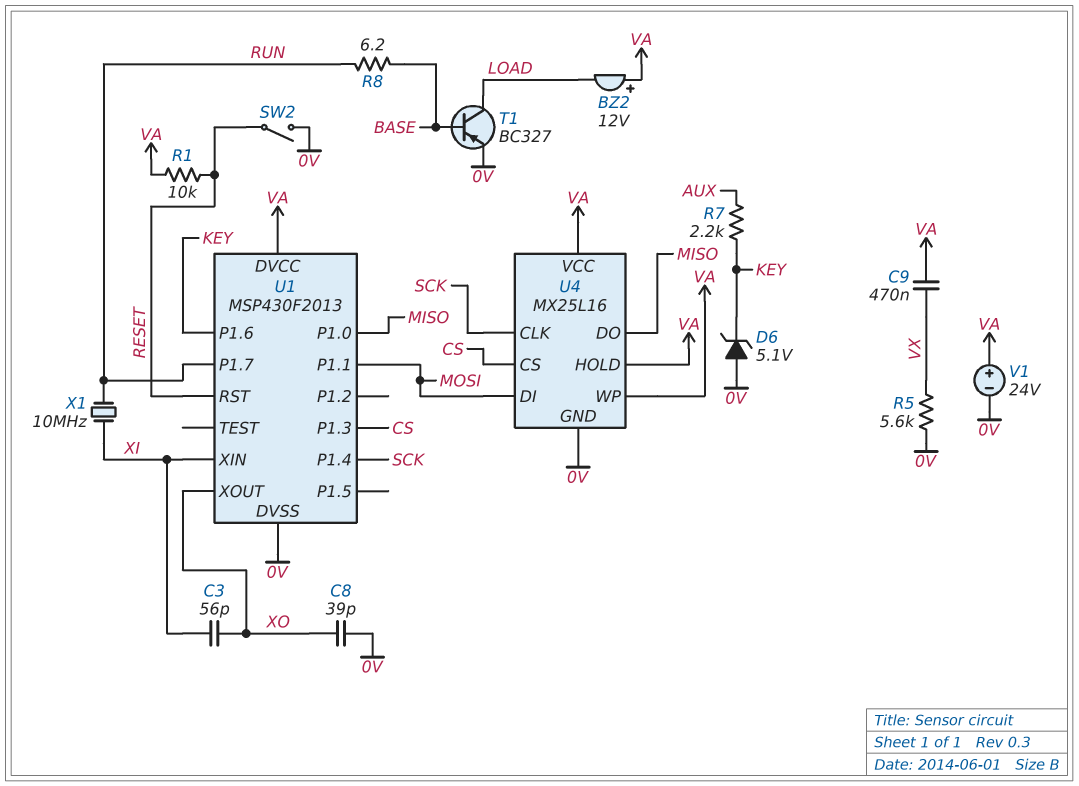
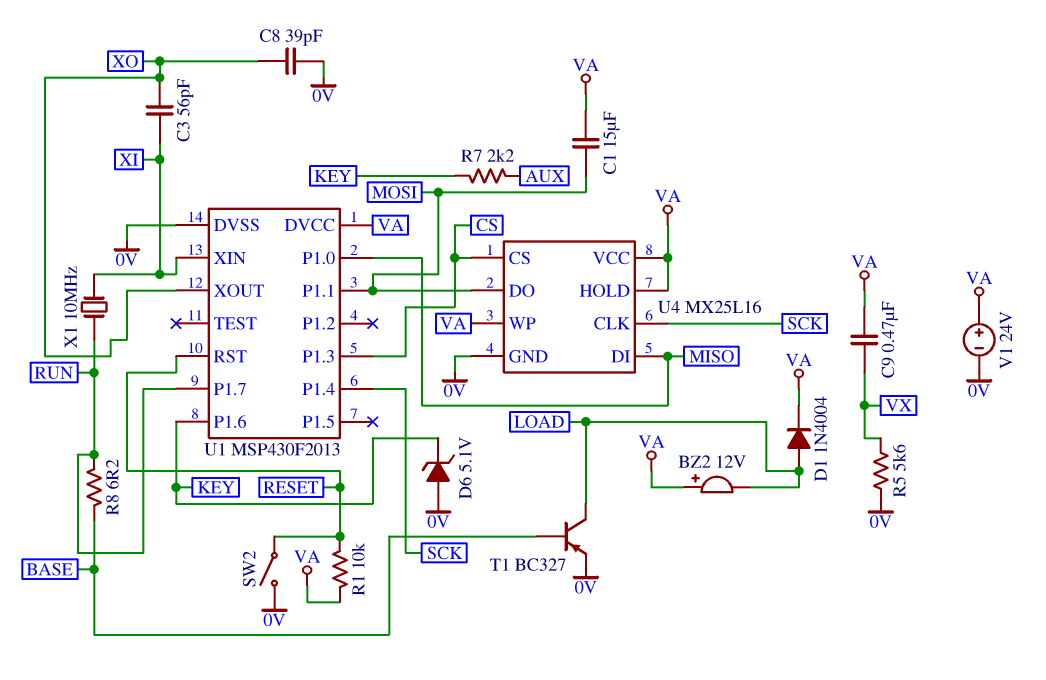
C1: none -> 15uF (MOSI, VA)
D1: none -> diode 1N4004 (A LOAD, K VA)
U4 pin DI: MOSI -> MISO
U4 pin DO: MISO -> MOSI

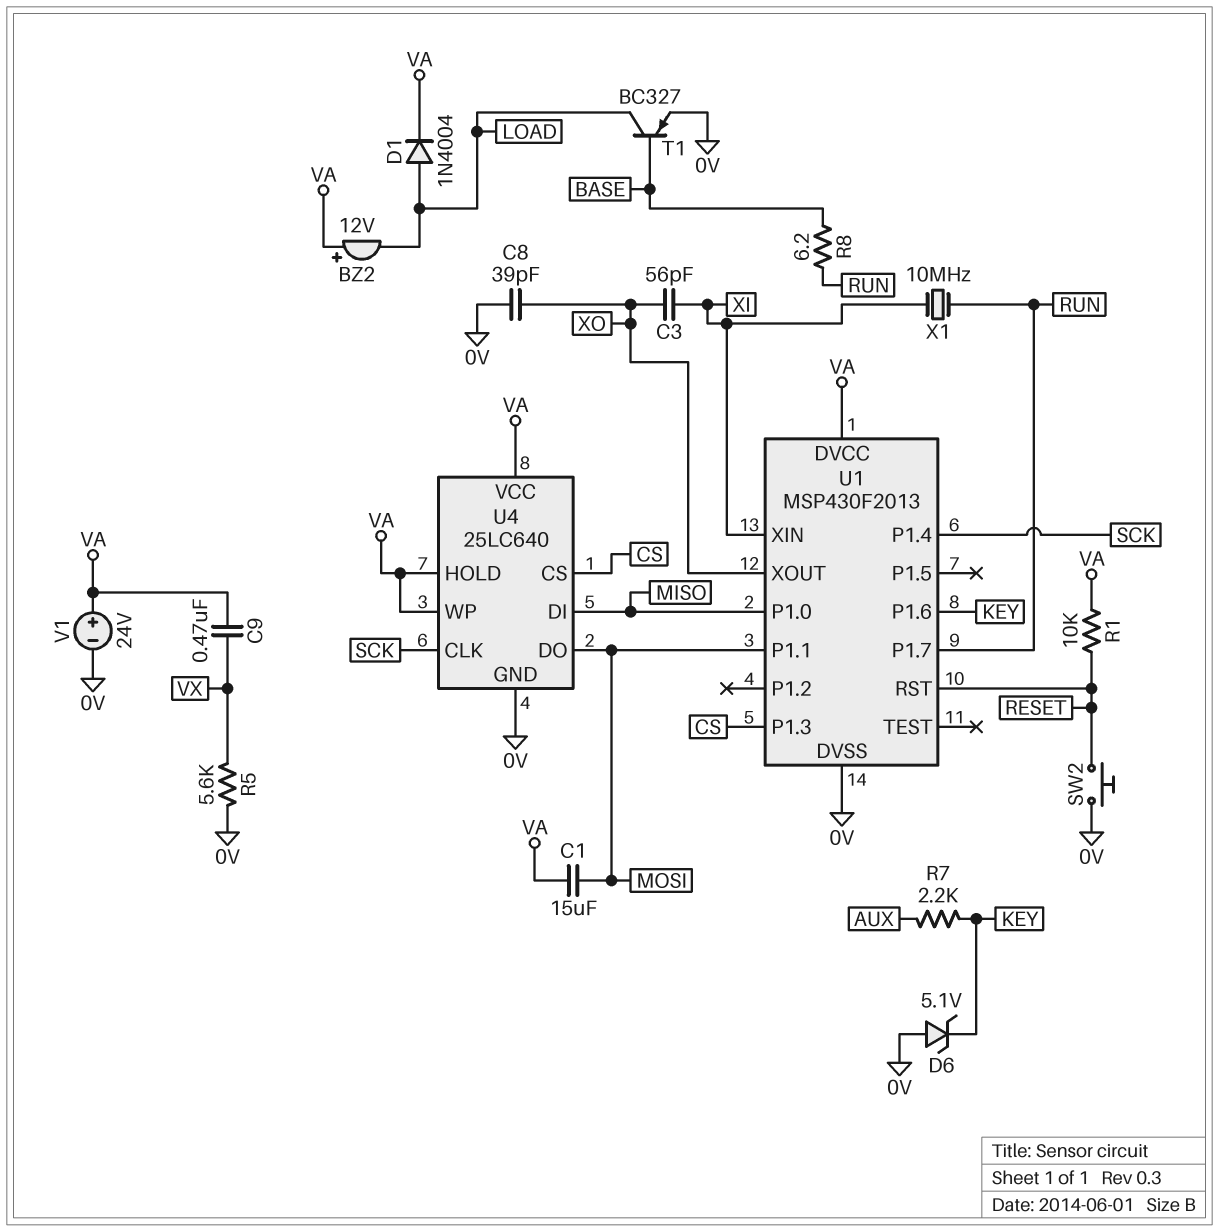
SW2: switch (0V, RESET) -> button (0V, RESET)
U4: MX25L16 -> 25LC640

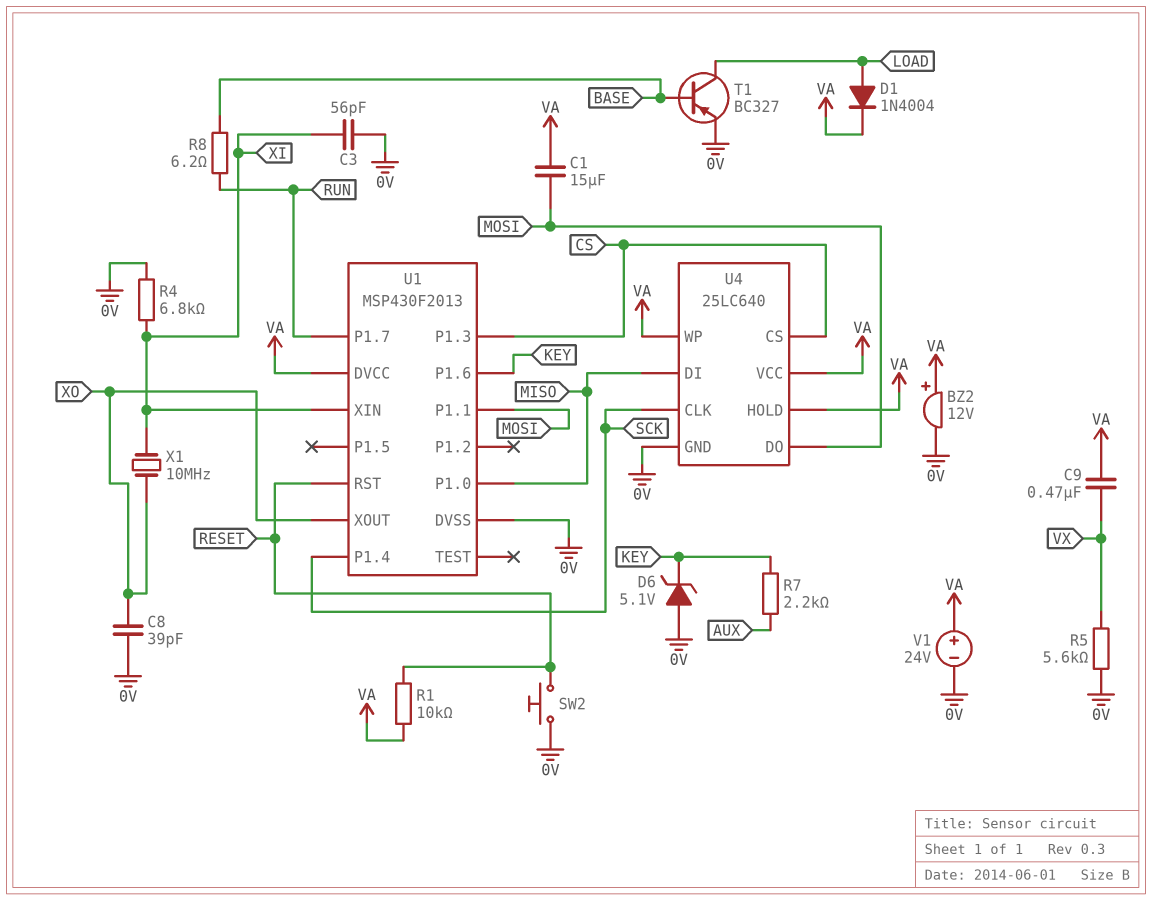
BZ2: buzzer 12V (plus VA, minus LOAD) -> buzzer 12V (plus VA, minus 0V)
C3: 56pF (XI, XO) -> 56pF (0V, XI)
R4: none -> 6.8k (0V, XI)
X1: 10MHz (RUN, XI) -> 10MHz (XI, XO)

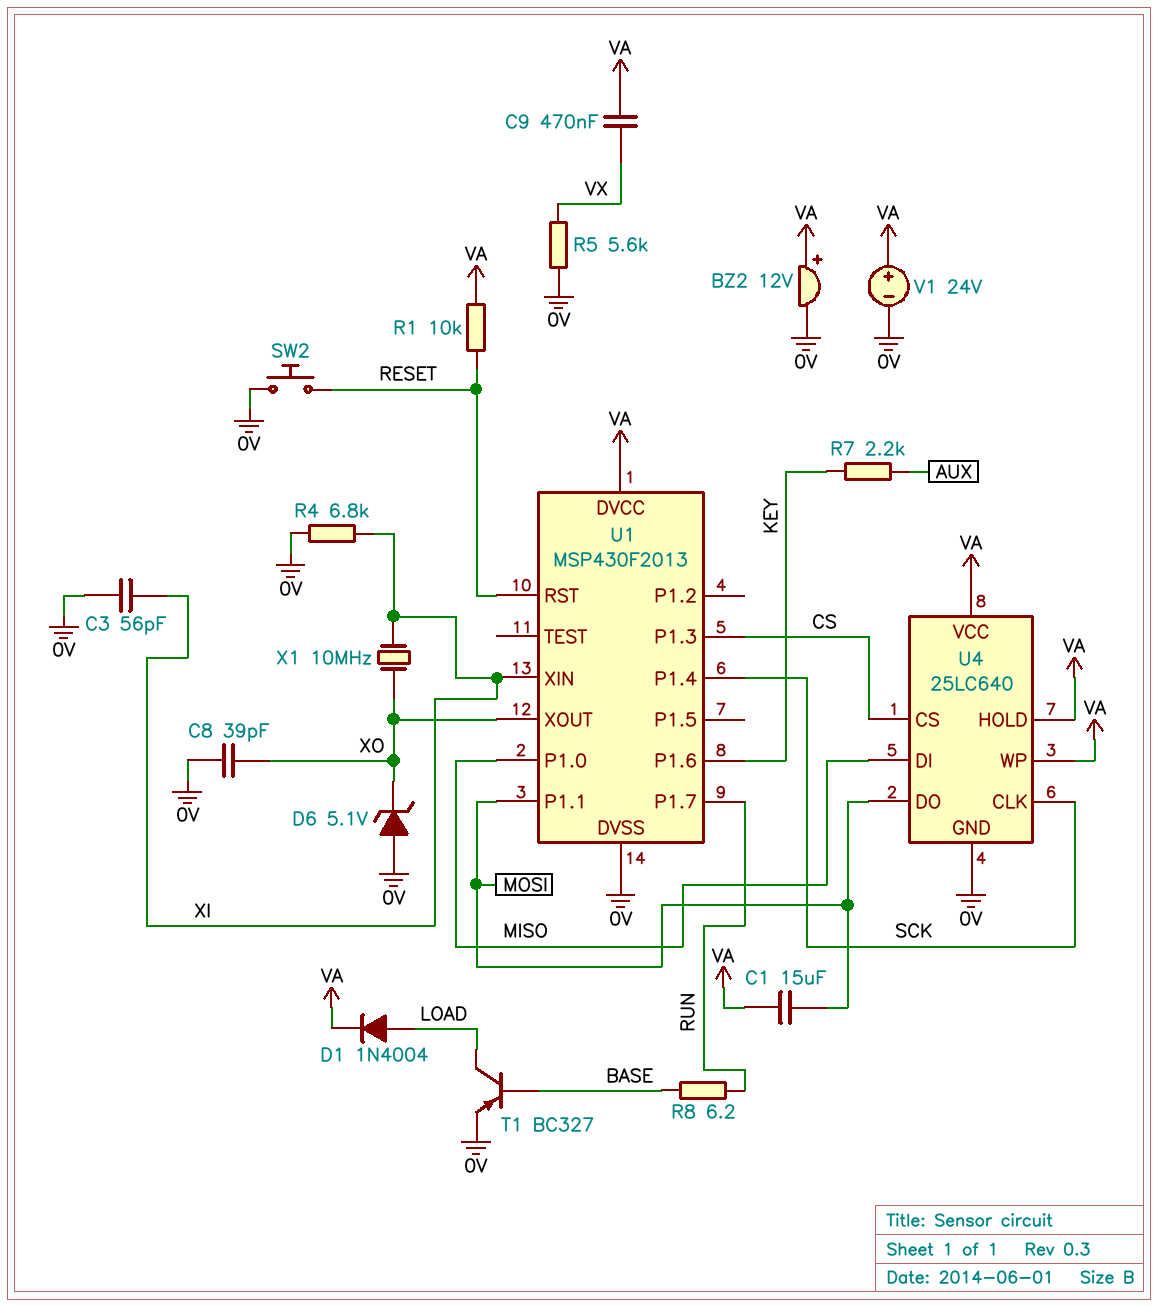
D6: zener 5.1V (A 0V, K KEY) -> zener 5.1V (A 0V, K XO)

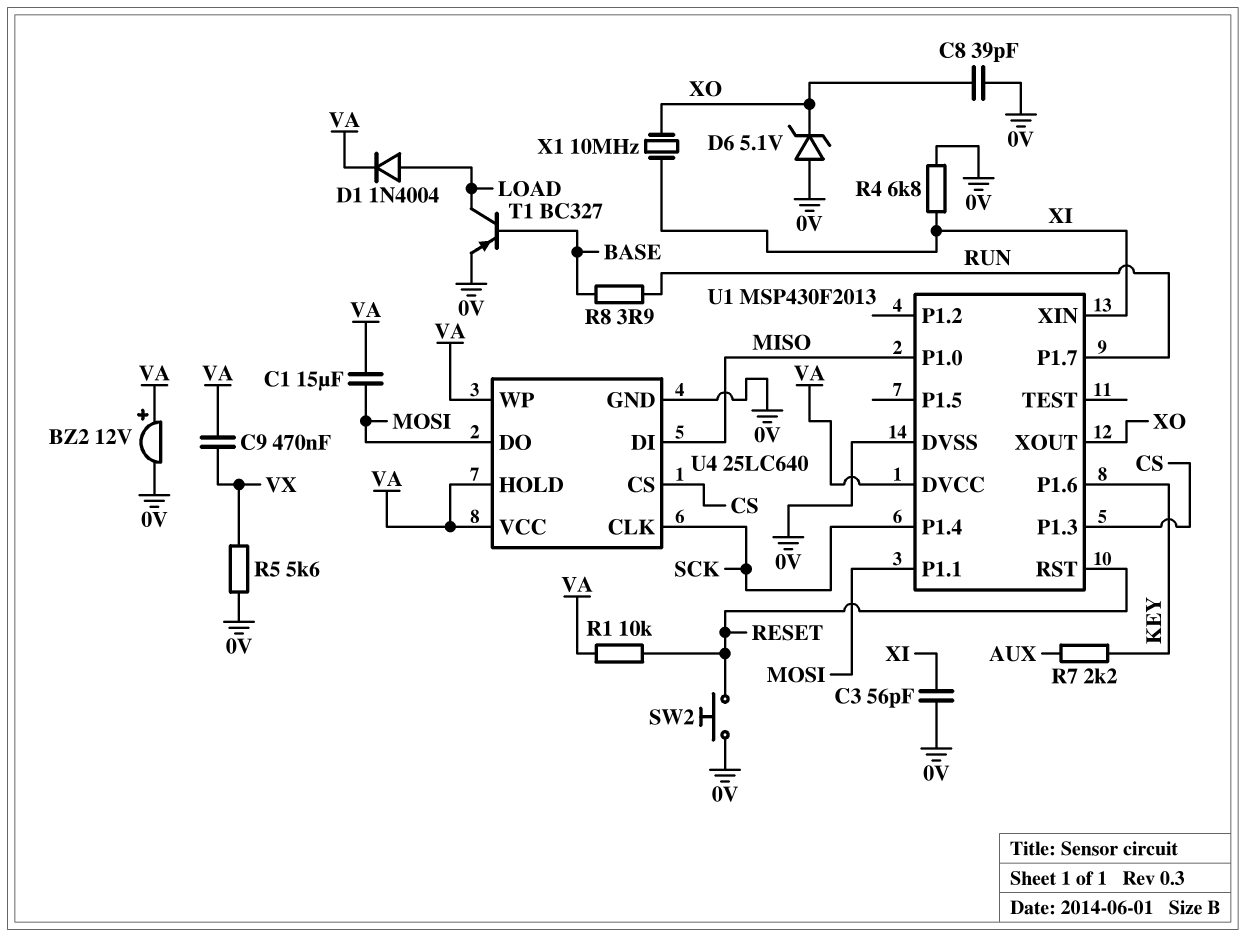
R8: 6.2 (BASE, RUN) -> 3.9 (BASE, RUN)
V1: 24V (plus VA, minus 0V) -> none

